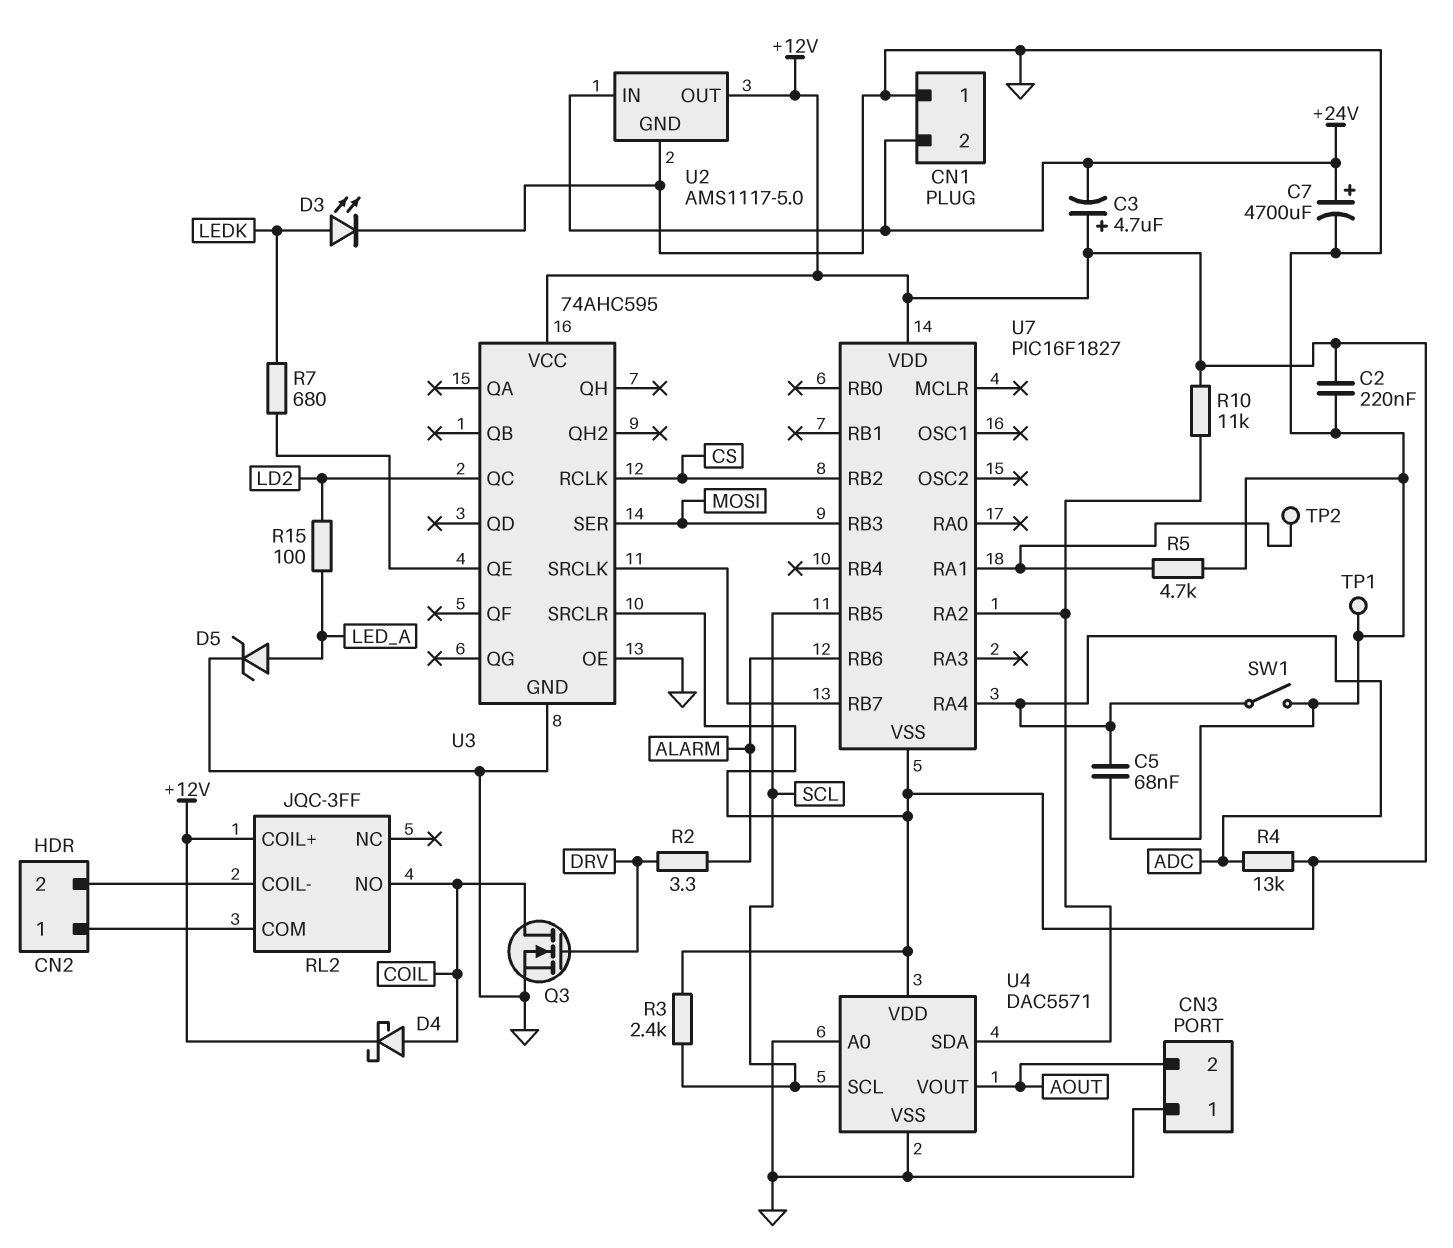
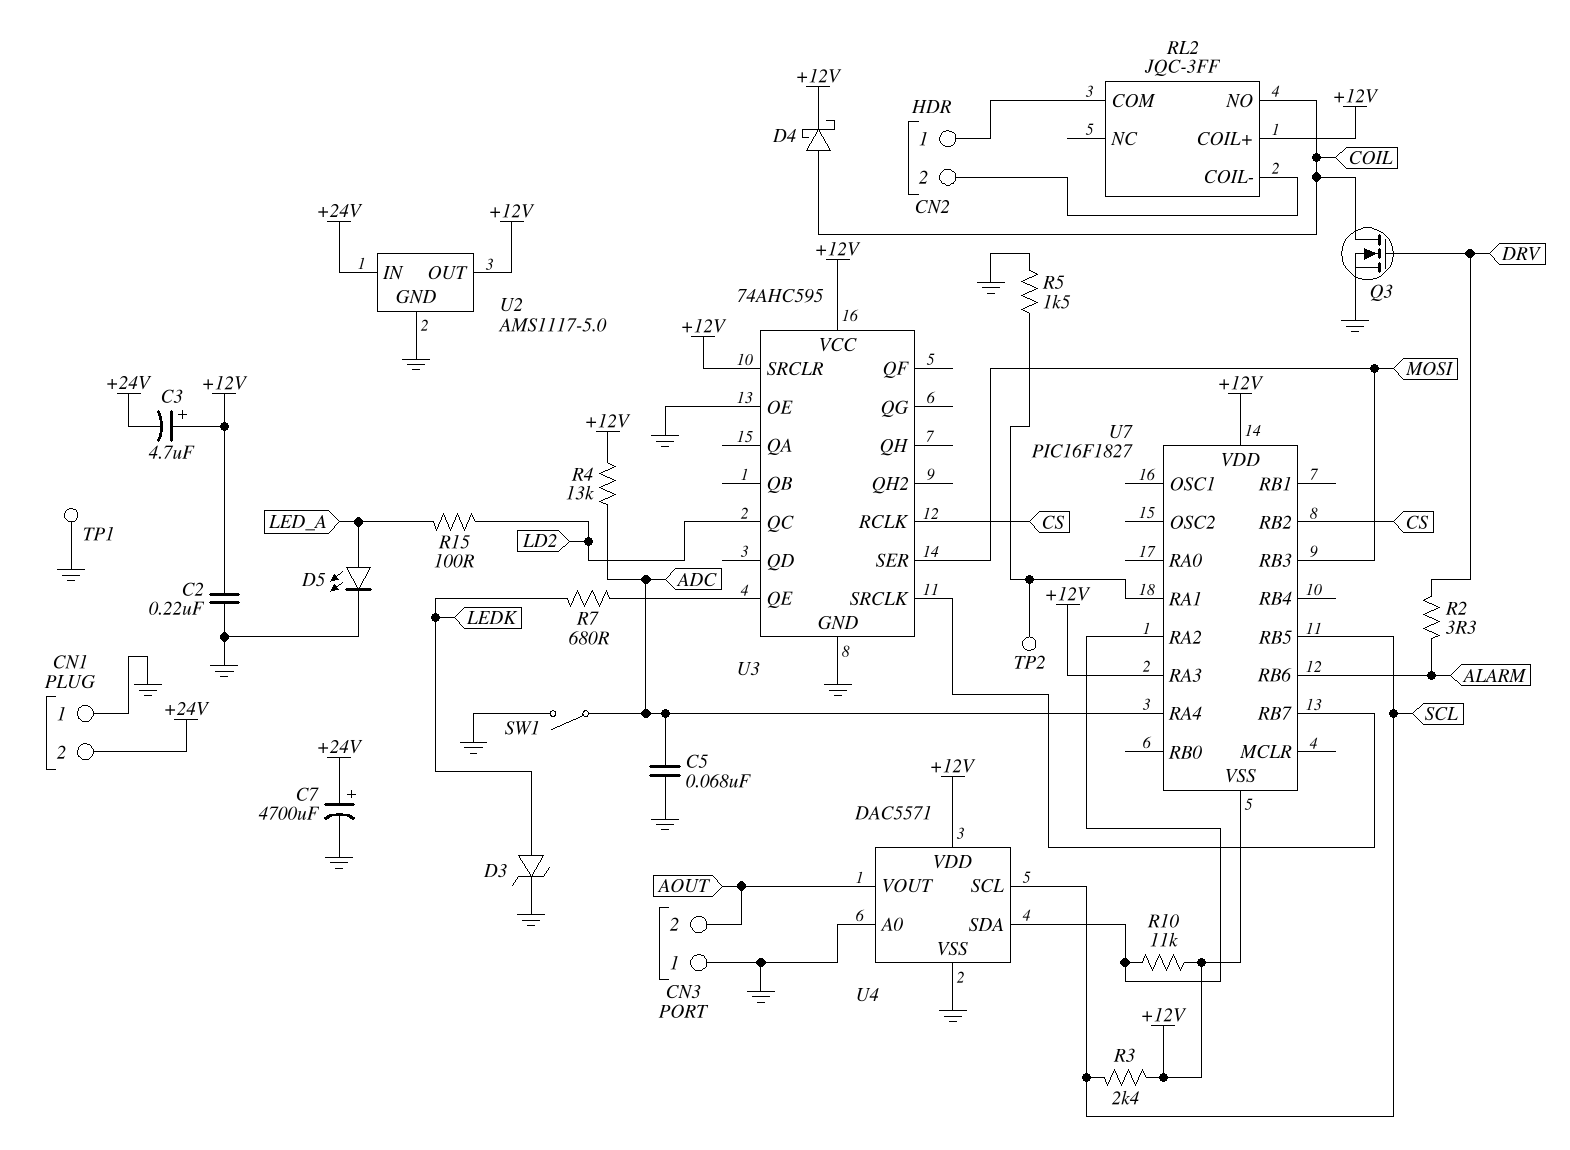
D3: LED (A LEDK, K GND) -> zener (A LEDK, K GND)
D5: zener (A LED_A, K GND) -> LED (A LED_A, K GND)
R5: 4.7k (GND, U7/RA1) -> 1.5k (GND, U7/RA1)
U7 pin RA3: none -> +12V

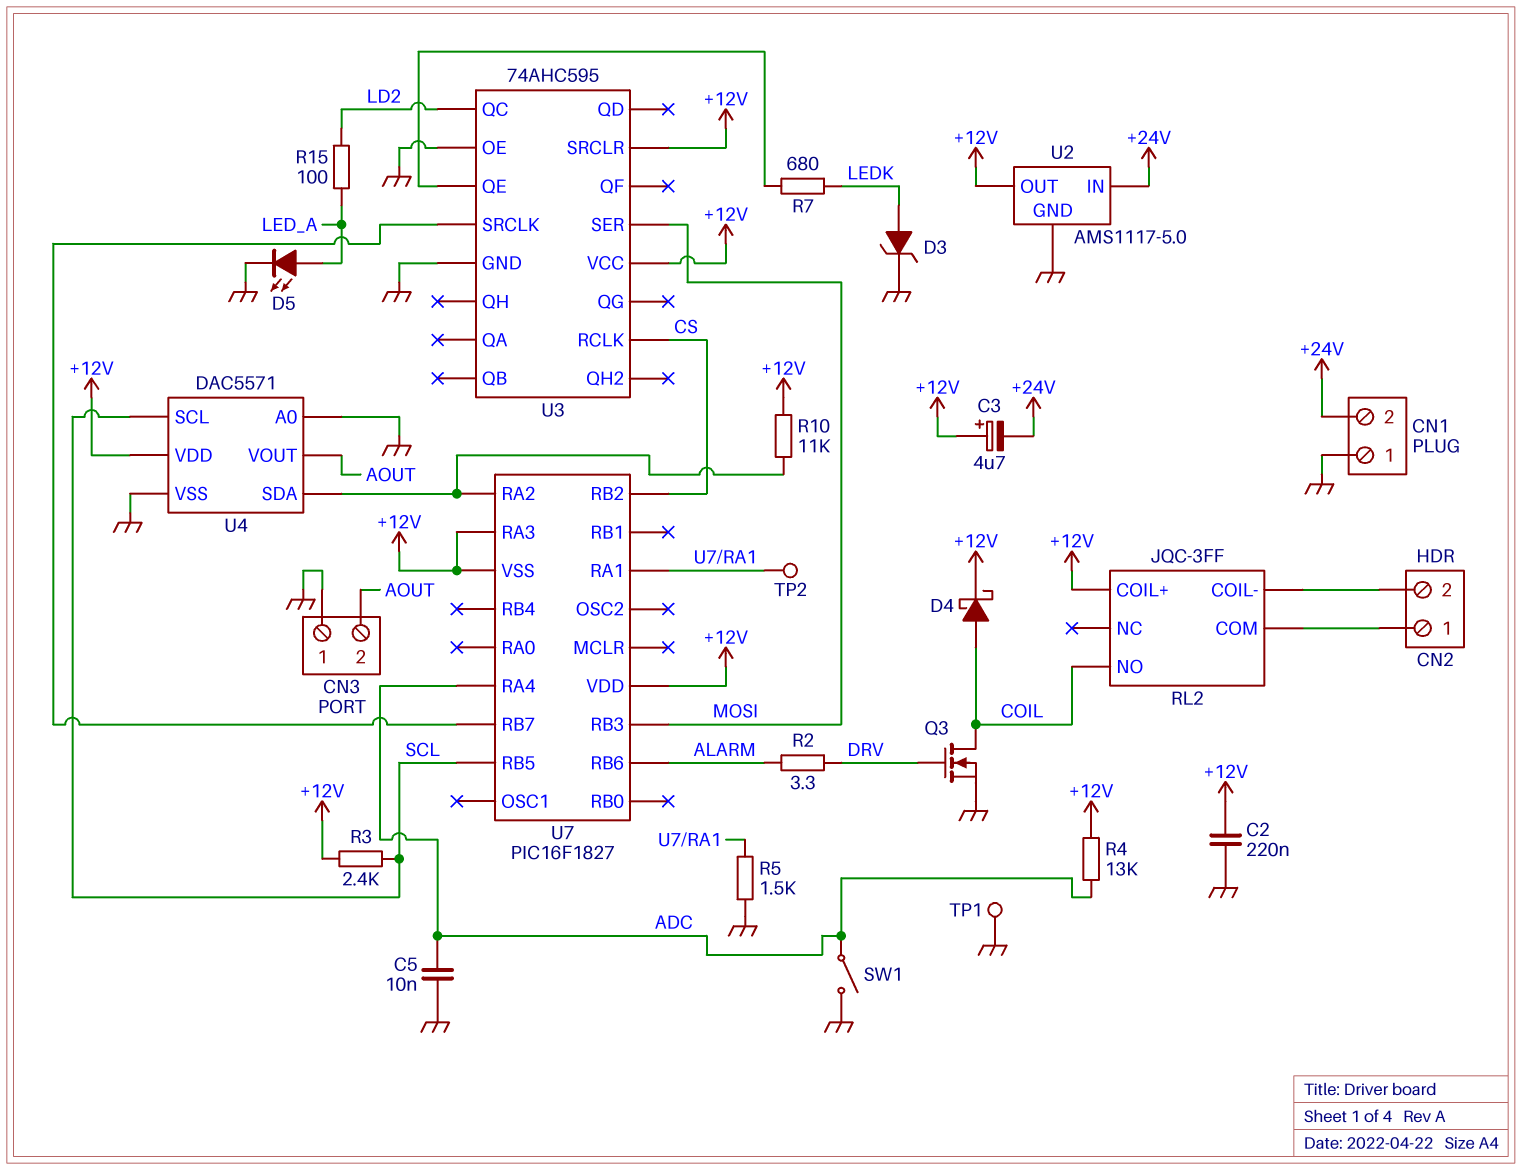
C5: 68nF (ADC, GND) -> 10nF (ADC, GND)
C7: 4700uF (plus +24V, minus GND) -> none

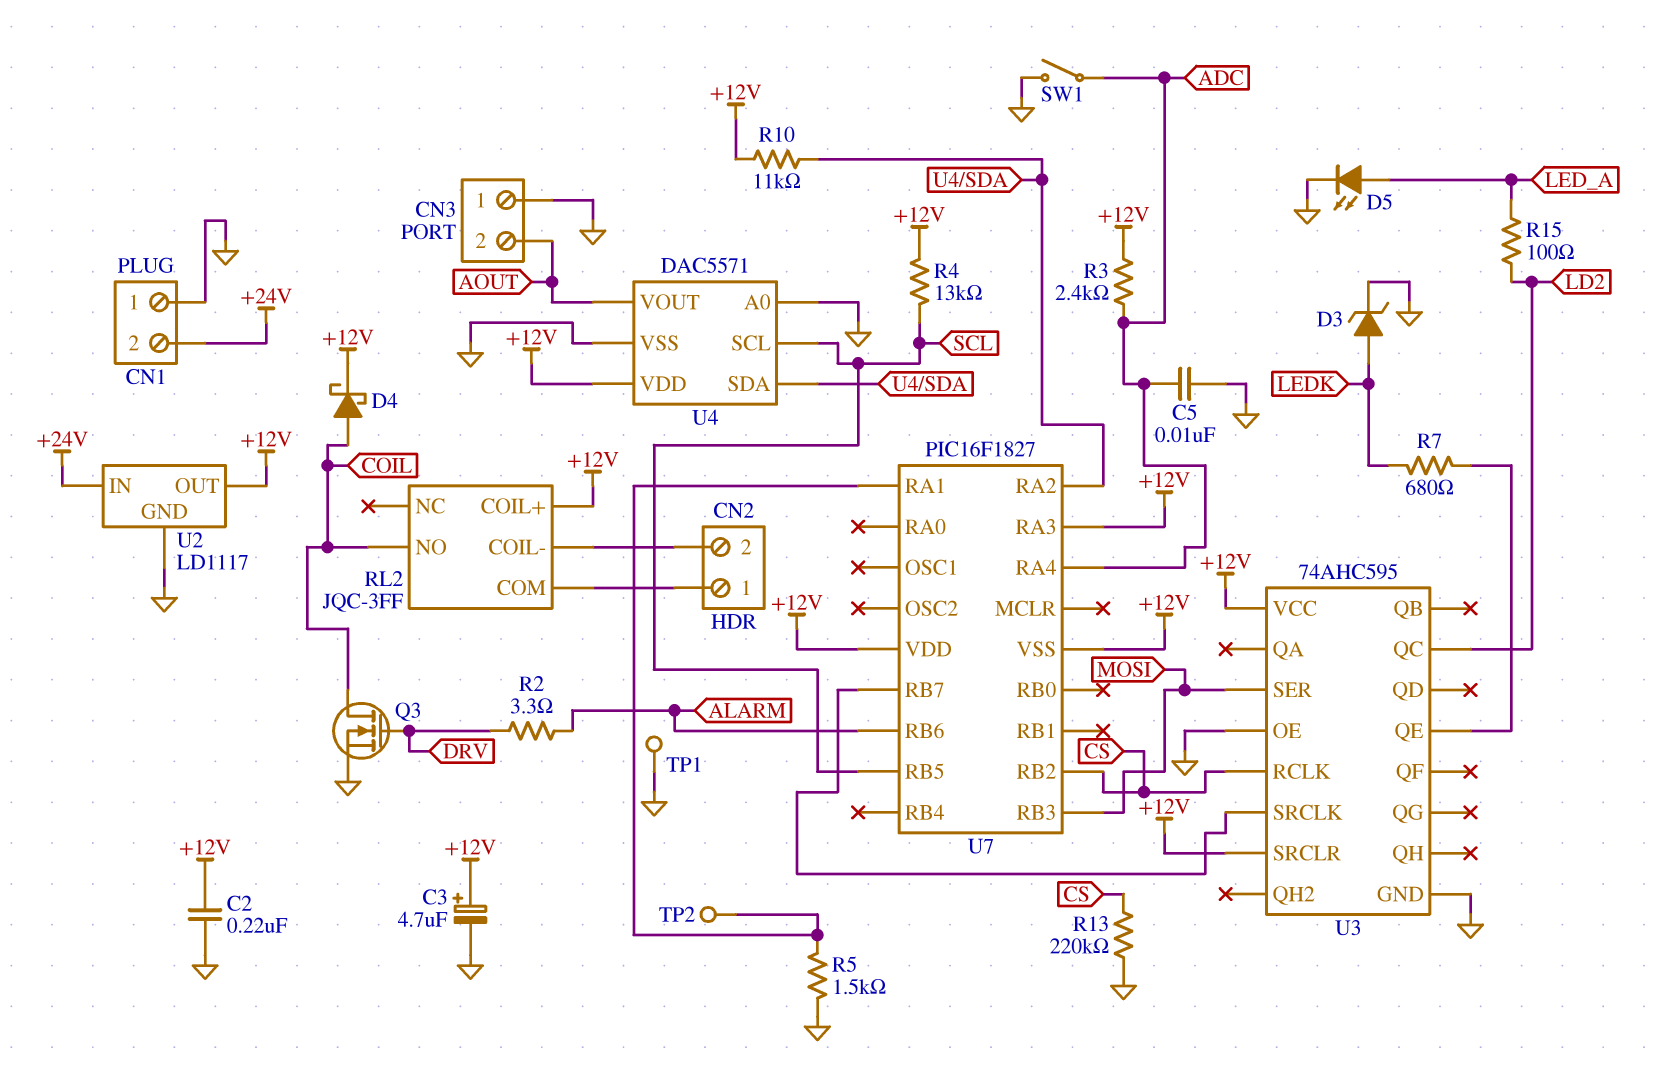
C3: 4.7uF (plus +12V, minus +24V) -> 4.7uF (plus +12V, minus GND)
R3: 2.4k (+12V, SCL) -> 2.4k (+12V, ADC)
R4: 13k (+12V, ADC) -> 13k (+12V, SCL)
R13: none -> 220k (CS, GND)
U2: AMS1117-5.0 -> LD1117

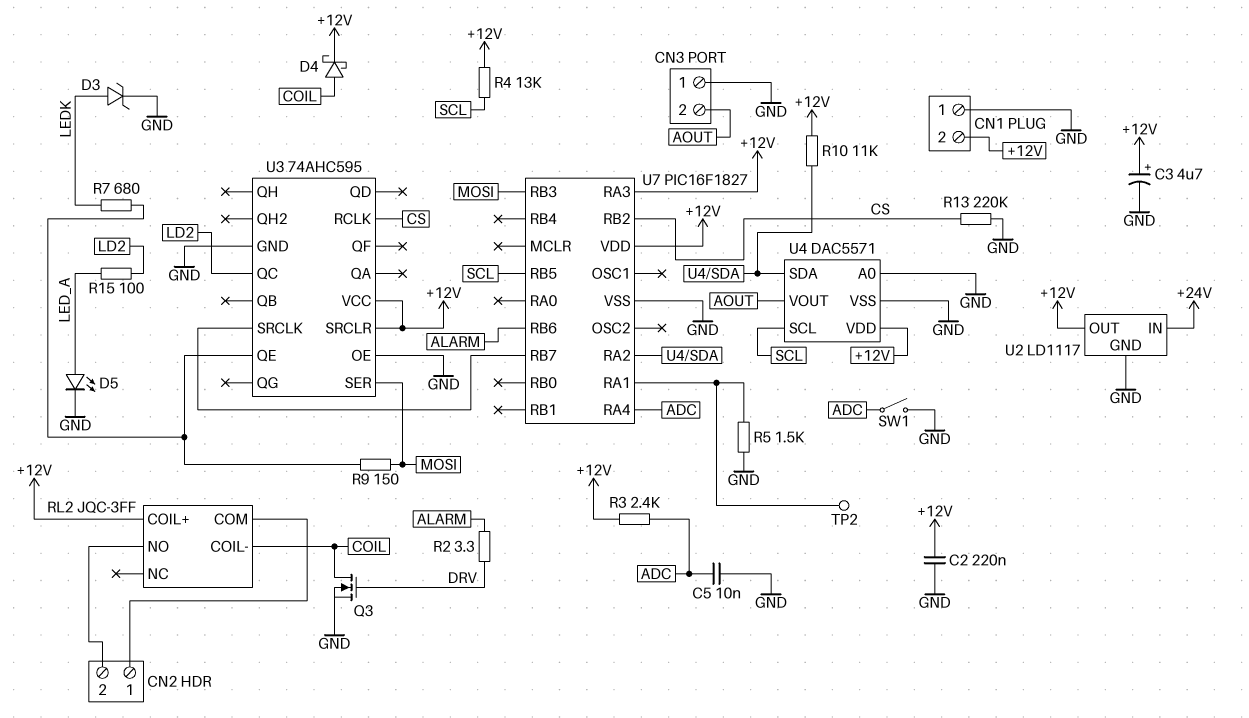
CN1 pin 2: +24V -> +12V
R9: none -> 150 (MOSI, U3/QE)
RL2 pin COIL-: CN2/2 -> COIL
RL2 pin NO: COIL -> CN2/2
TP1: test point (GND) -> none
U7 pin VSS: +12V -> GND

